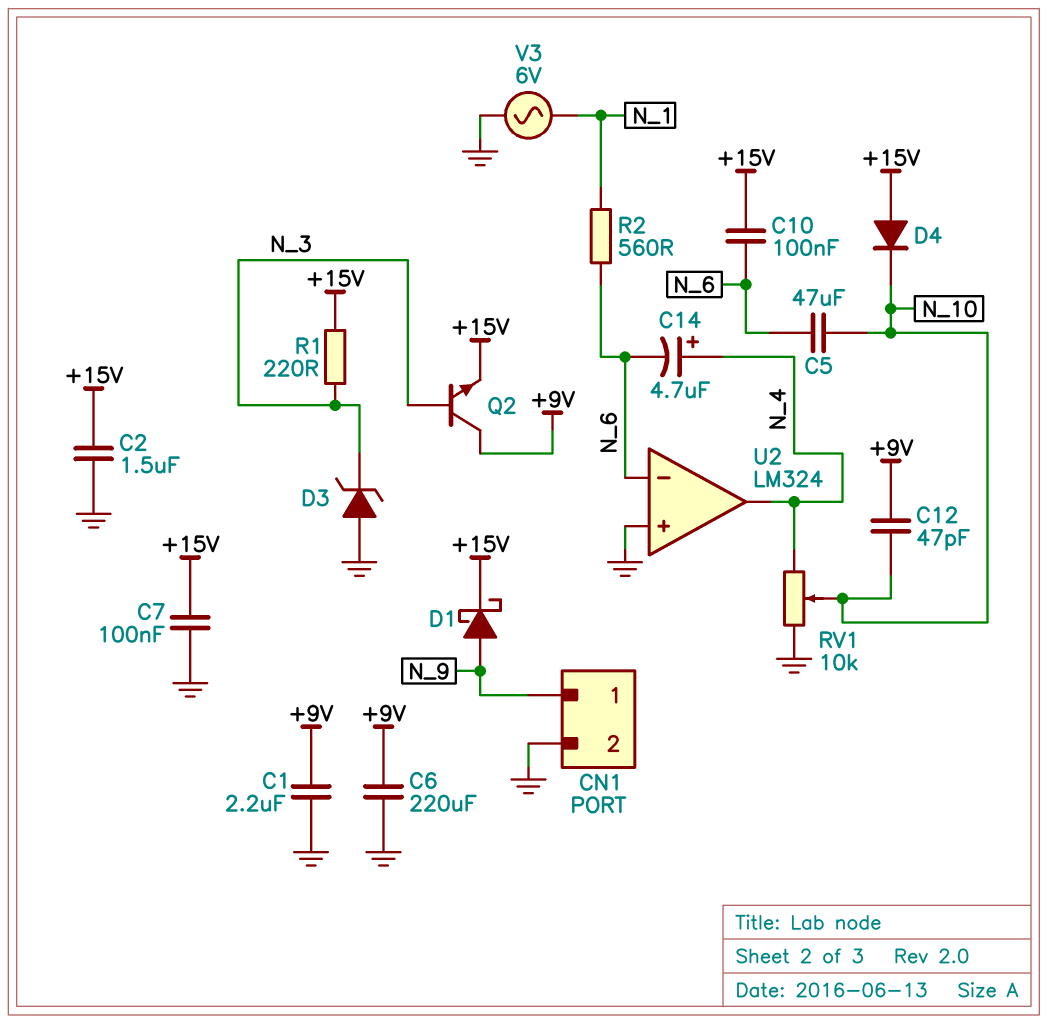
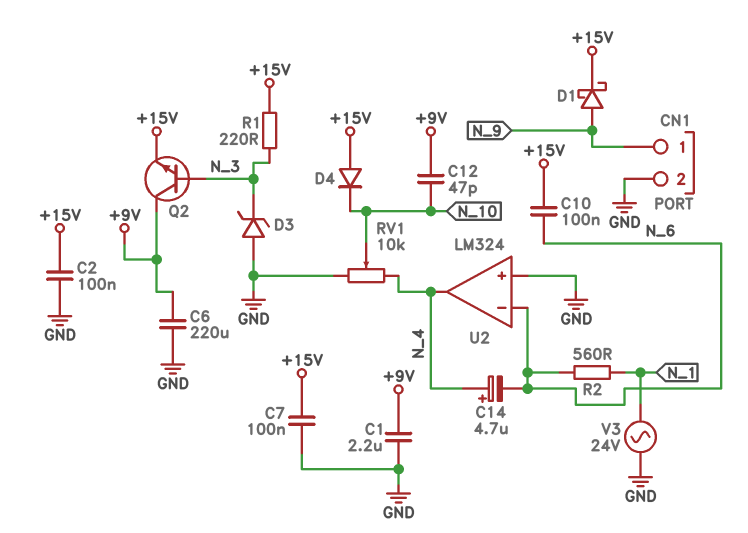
C2: 1.5uF (+15V, GND) -> 100nF (+15V, GND)
C5: 47uF (N_6, N_10) -> none
V3: AC 6V (GND, N_1) -> AC 24V (GND, N_1)

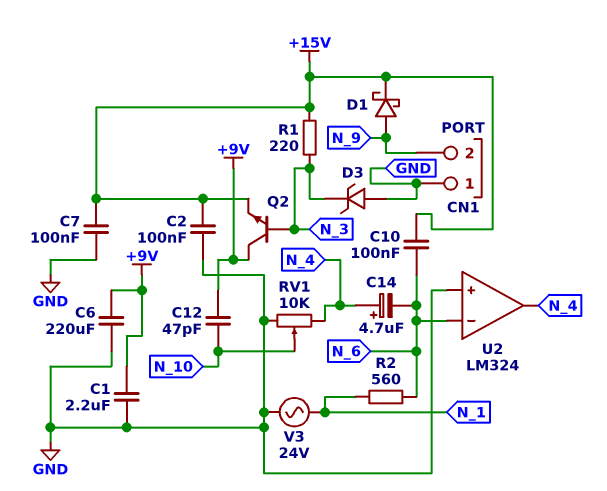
CN1 pin 1: N_9 -> GND
CN1 pin 2: GND -> N_9
D4: diode (A +15V, K N_10) -> none

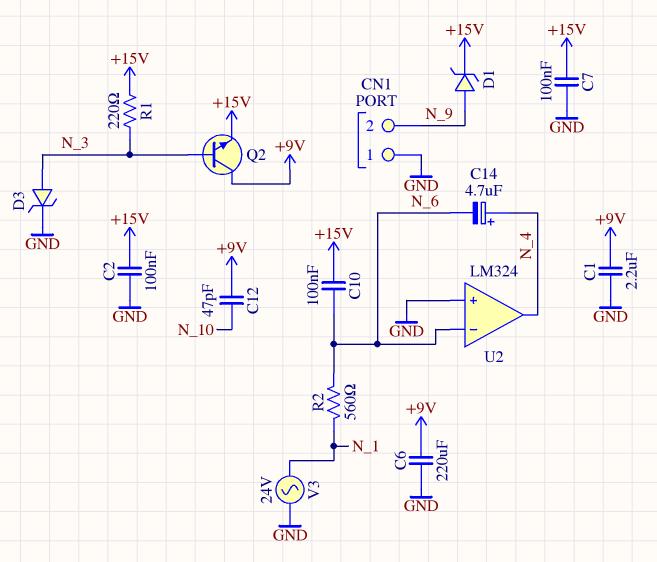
D1: schottky (A N_9, K +15V) -> zener (A N_9, K +15V)
D3: zener (A GND, K N_3) -> zener (A N_3, K GND)
RV1: 10k (GND, N_4, wiper N_10) -> none

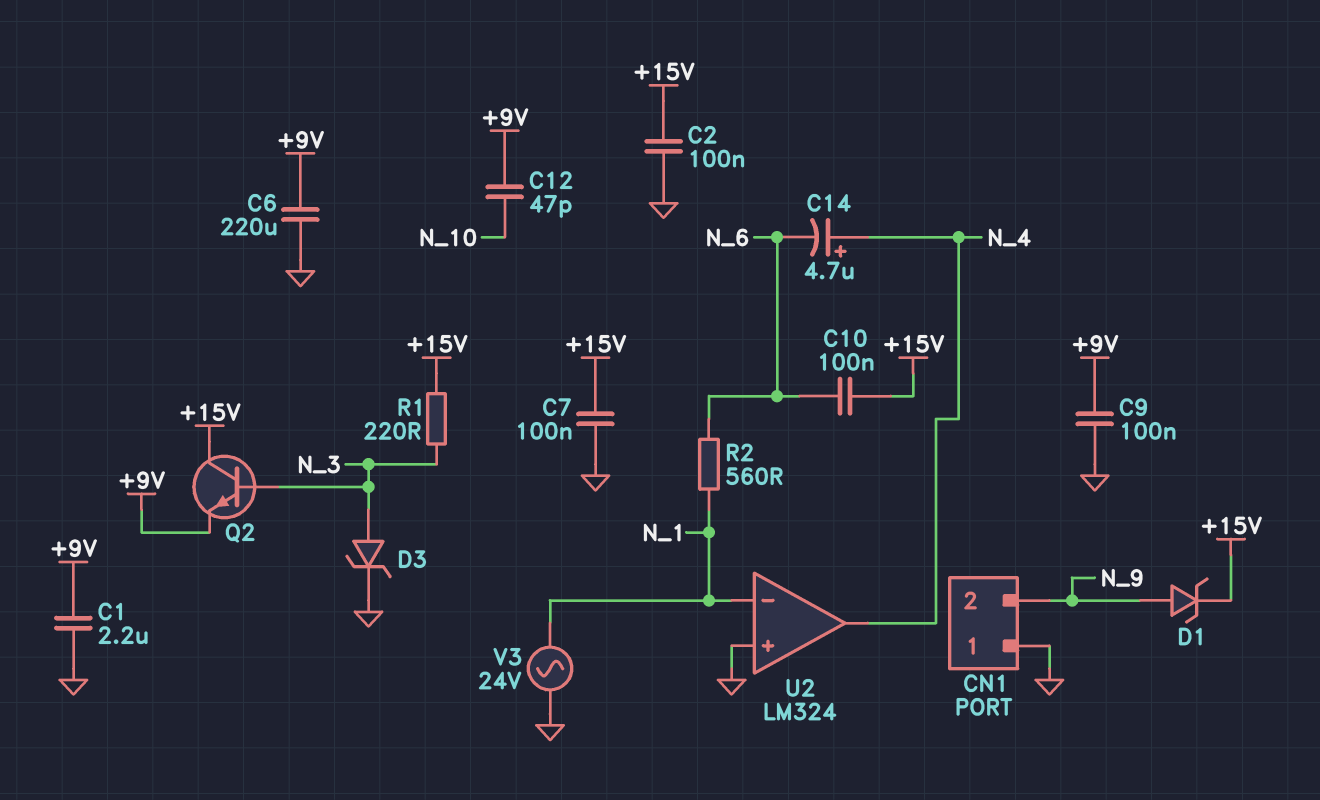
C9: none -> 100nF (+9V, GND)
Q2: NPN (B N_3, C +9V, E +15V) -> NPN (B N_3, C +15V, E +9V)
U2 pin in-: N_6 -> N_1

